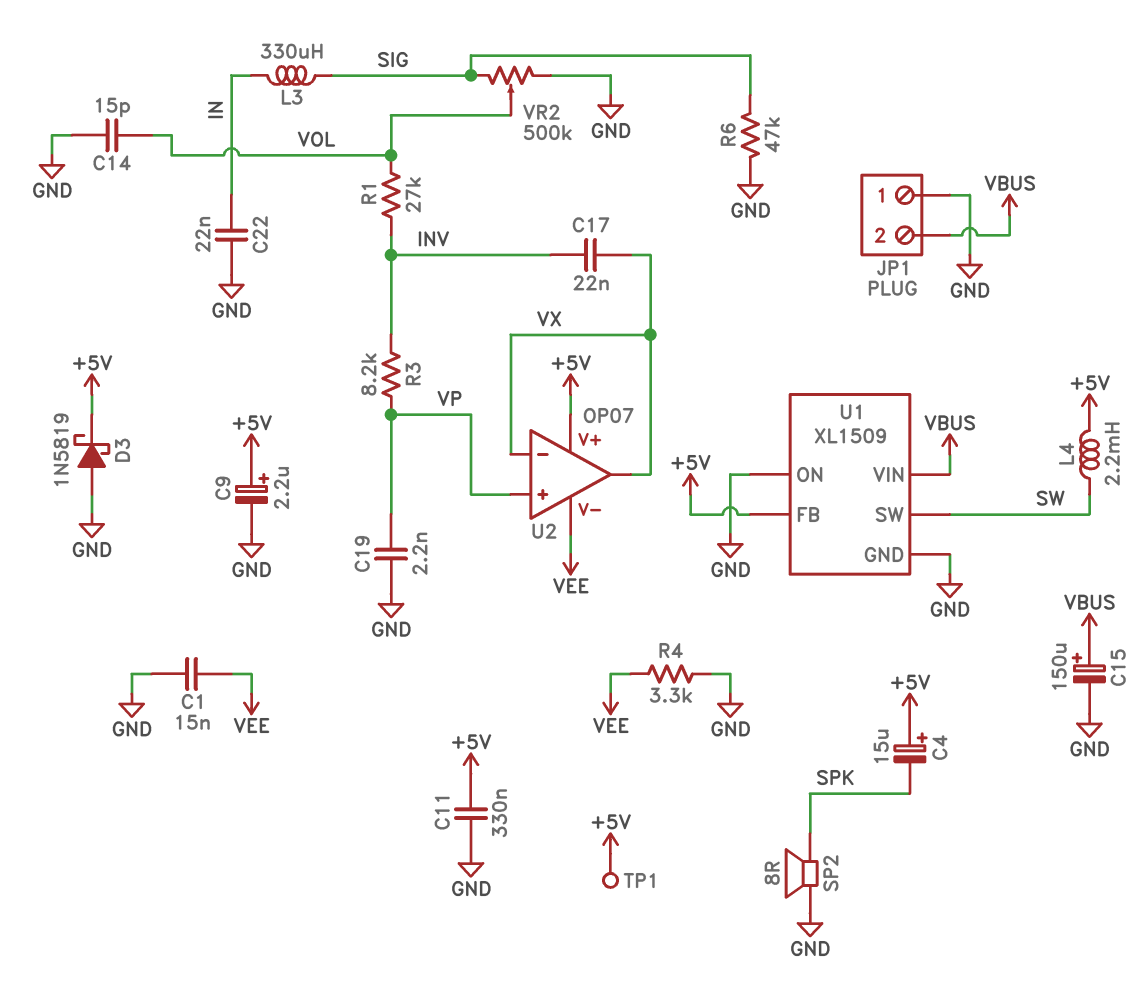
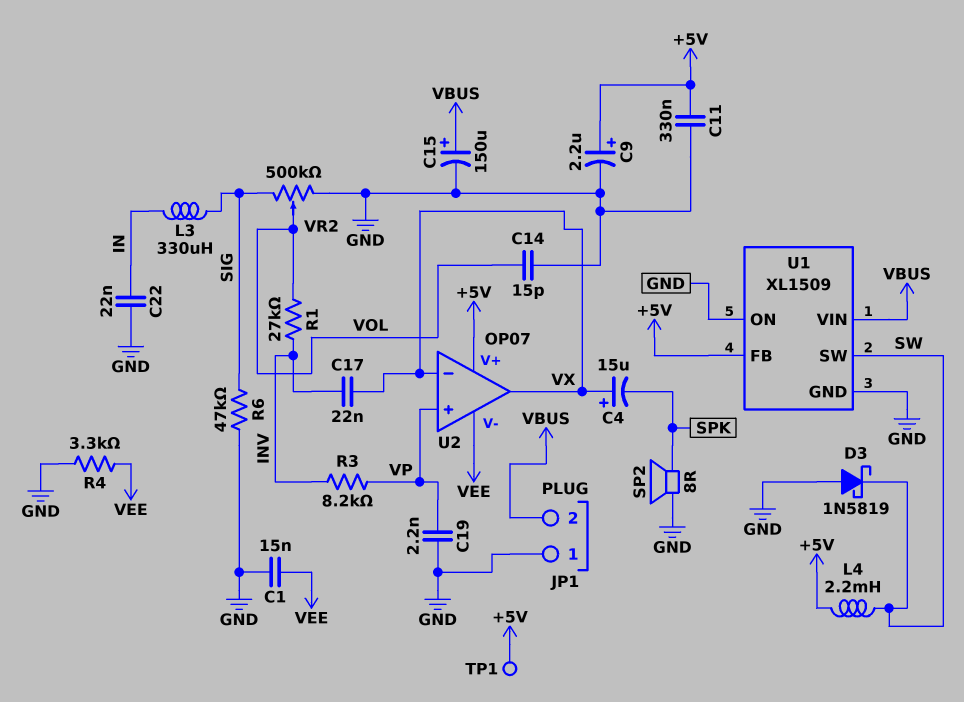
C4: 15uF (plus +5V, minus SPK) -> 15uF (plus VX, minus SPK)
D3: schottky 1N5819 (A GND, K +5V) -> schottky 1N5819 (A GND, K SW)

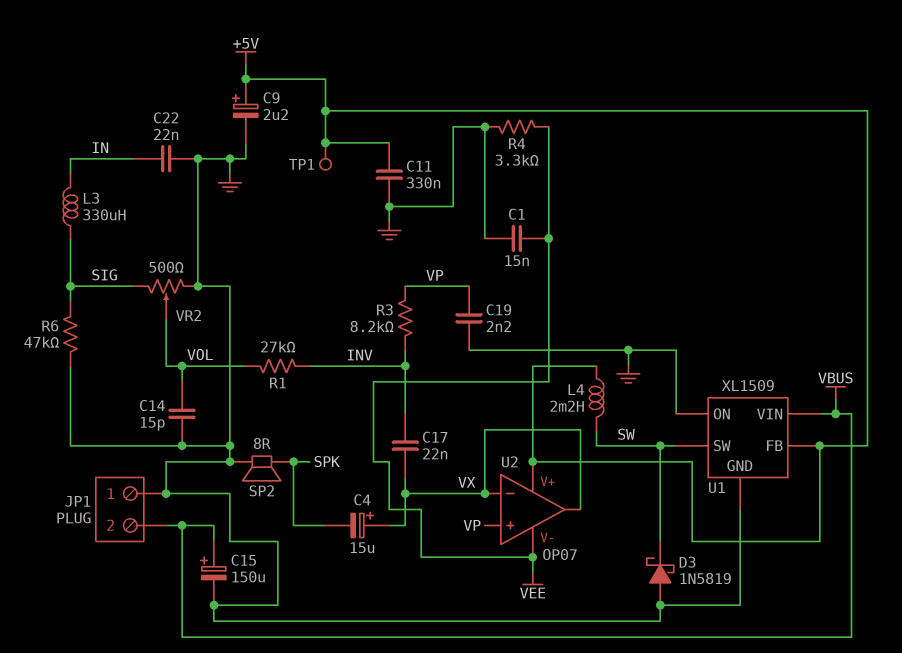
VR2: 500k (GND, SIG, wiper VOL) -> 500 (GND, SIG, wiper VOL)

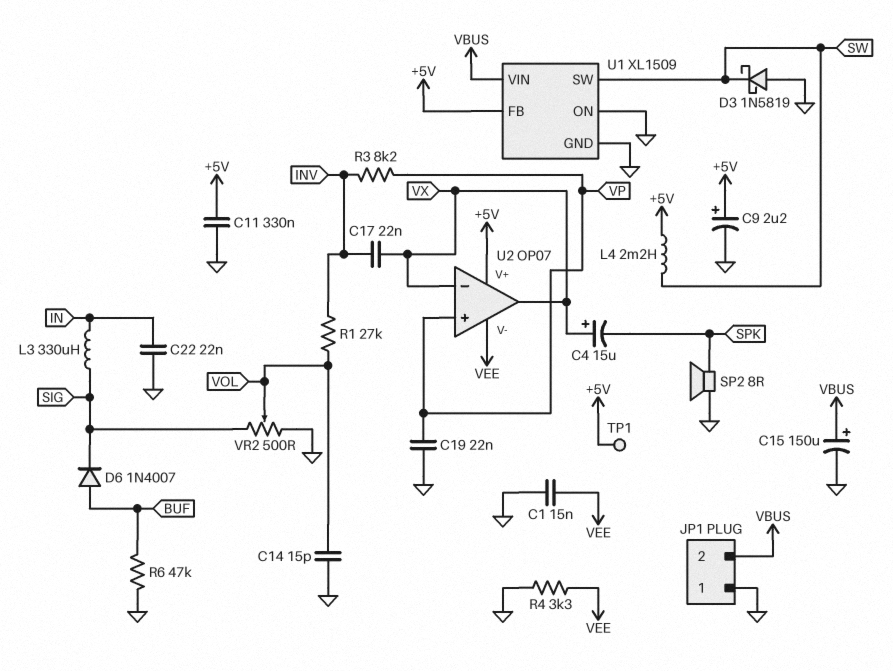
C19: 2.2nF (GND, VP) -> 22nF (GND, VP)
D6: none -> diode 1N4007 (A BUF, K SIG)
R6: 47k (GND, SIG) -> 47k (BUF, GND)

